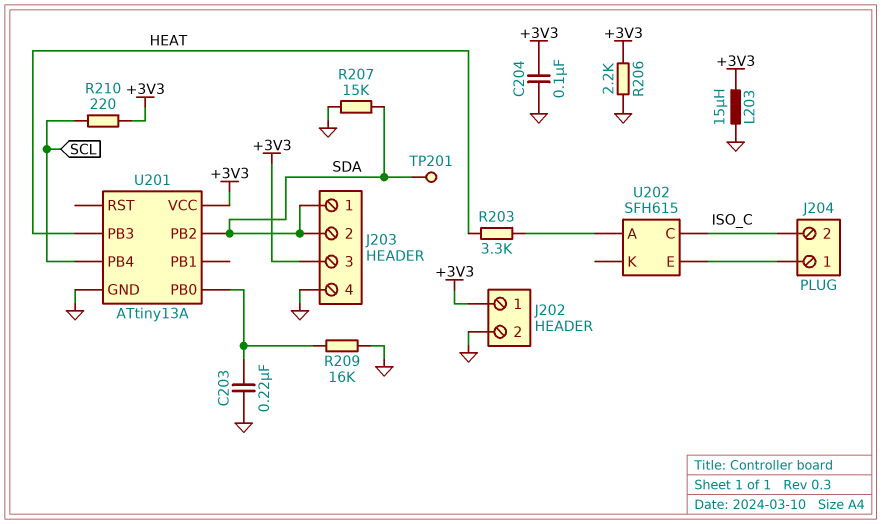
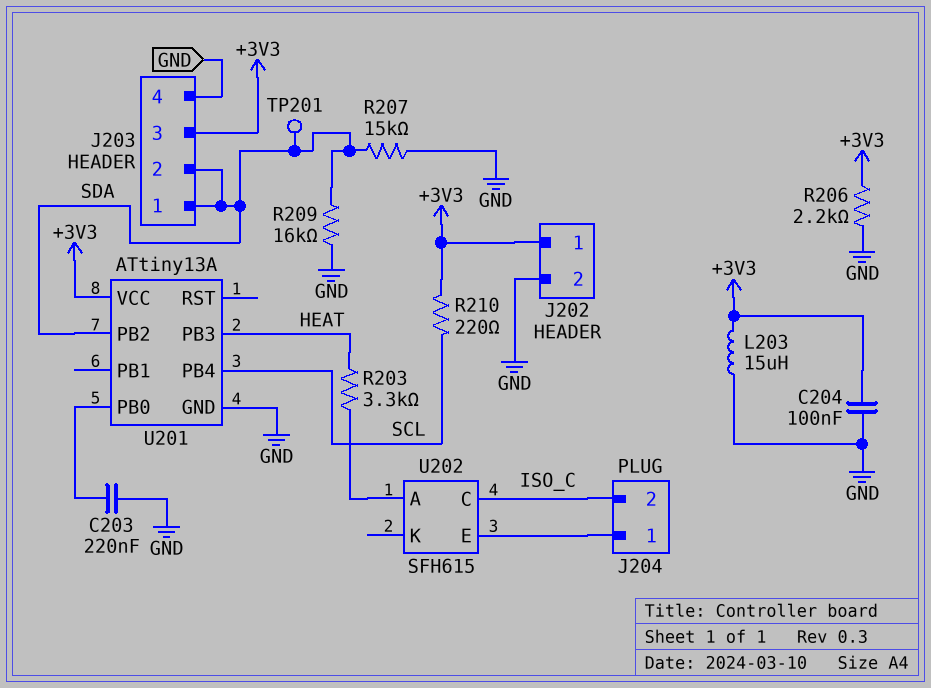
R209: 16k (GND, U201/PB0) -> 16k (GND, SDA)

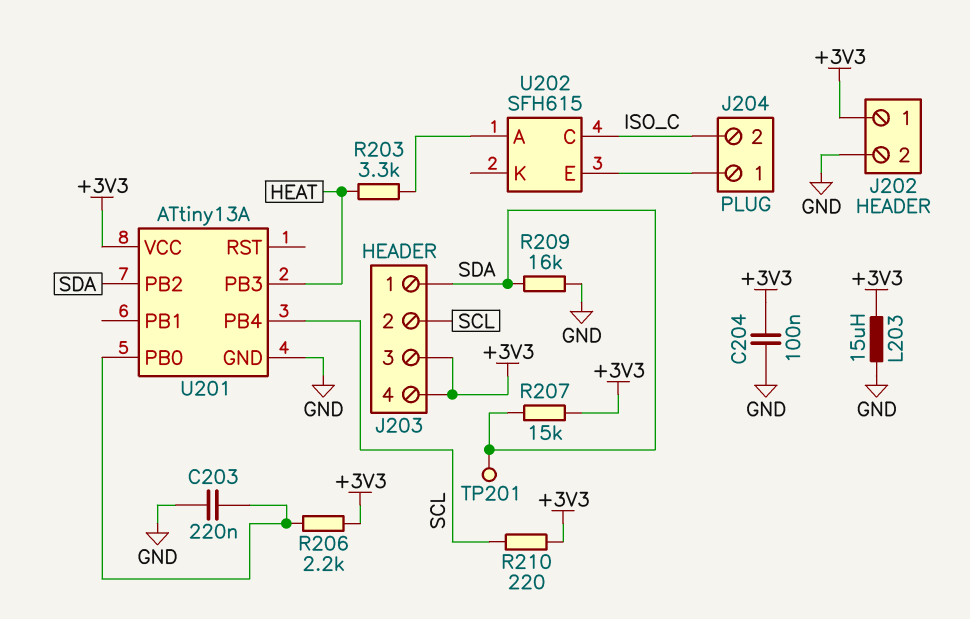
J203 pin 2: SDA -> SCL
J203 pin 4: GND -> +3V3
R206: 2.2k (+3V3, GND) -> 2.2k (+3V3, U201/PB0)
R207: 15k (GND, SDA) -> 15k (+3V3, SDA)

